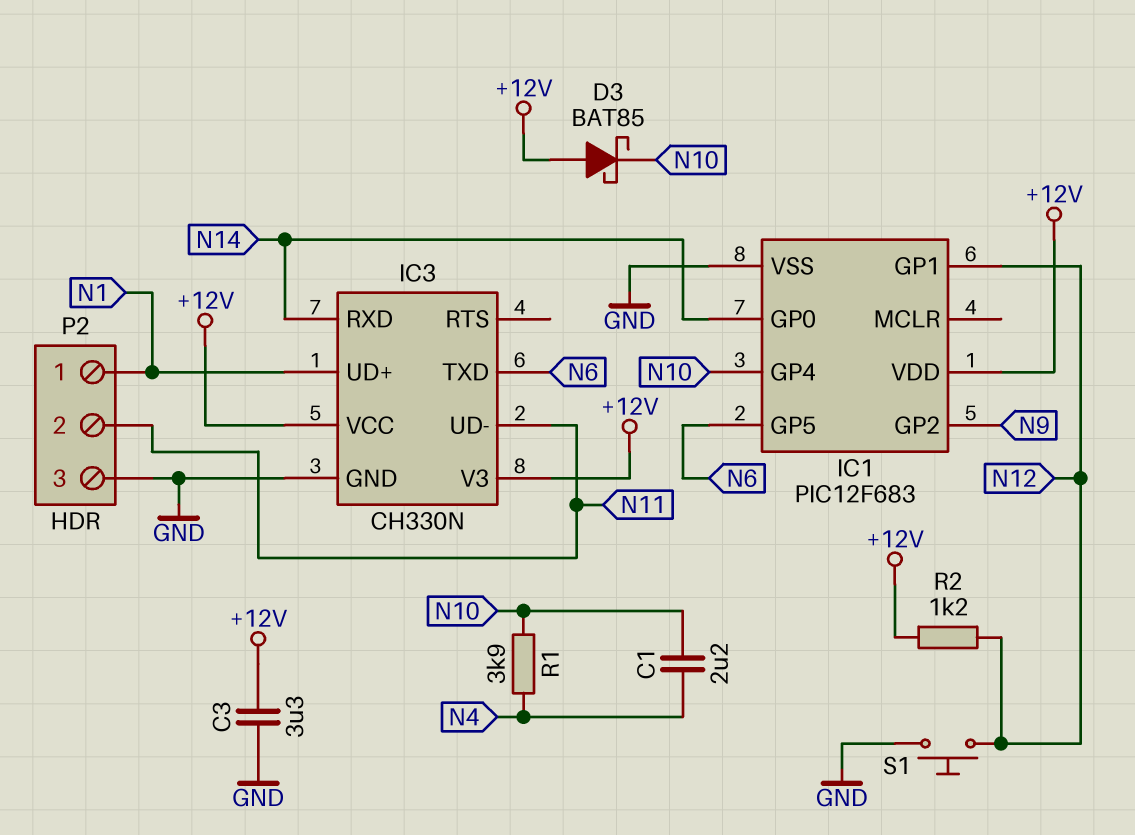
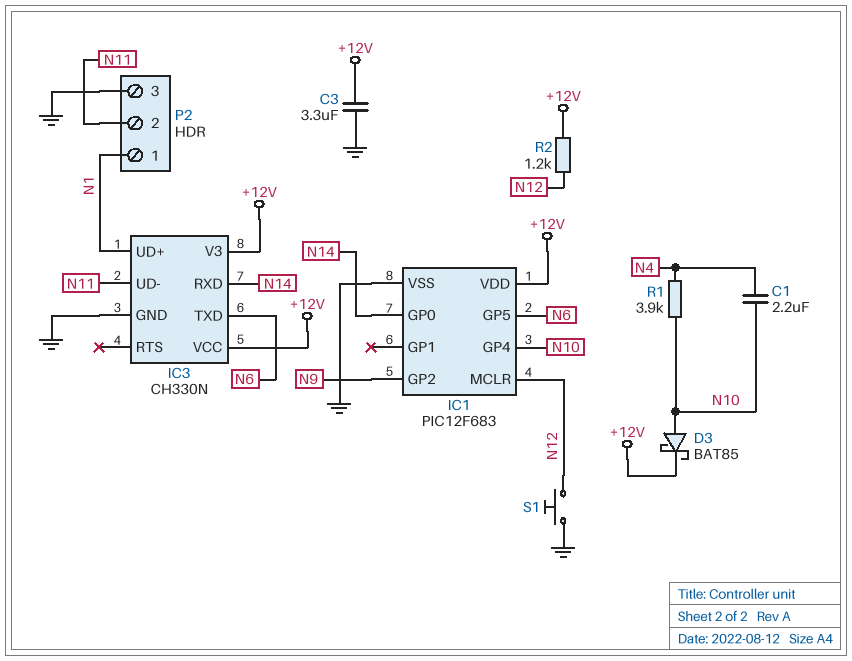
D3: schottky BAT85 (A +12V, K N10) -> schottky BAT85 (A N10, K +12V)
IC1 pin GP1: N12 -> none
IC1 pin MCLR: none -> N12

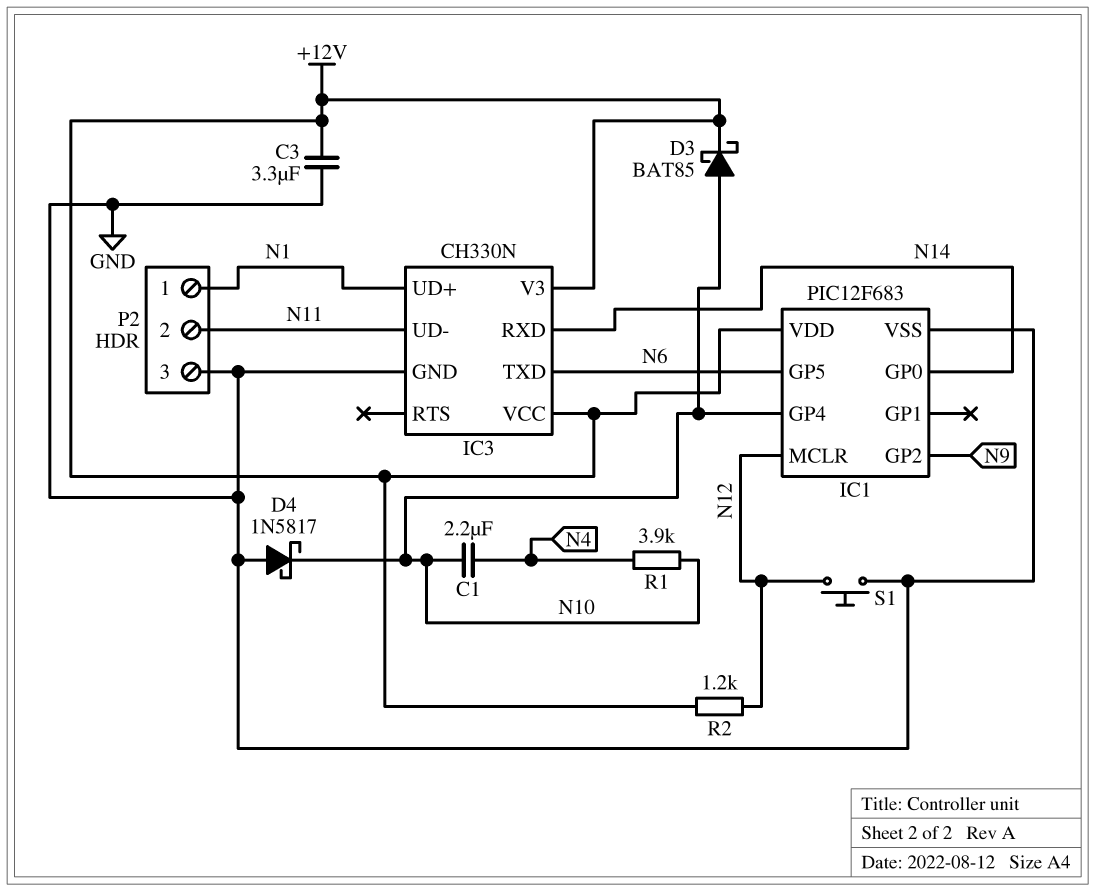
D4: none -> schottky 1N5817 (A GND, K N10)

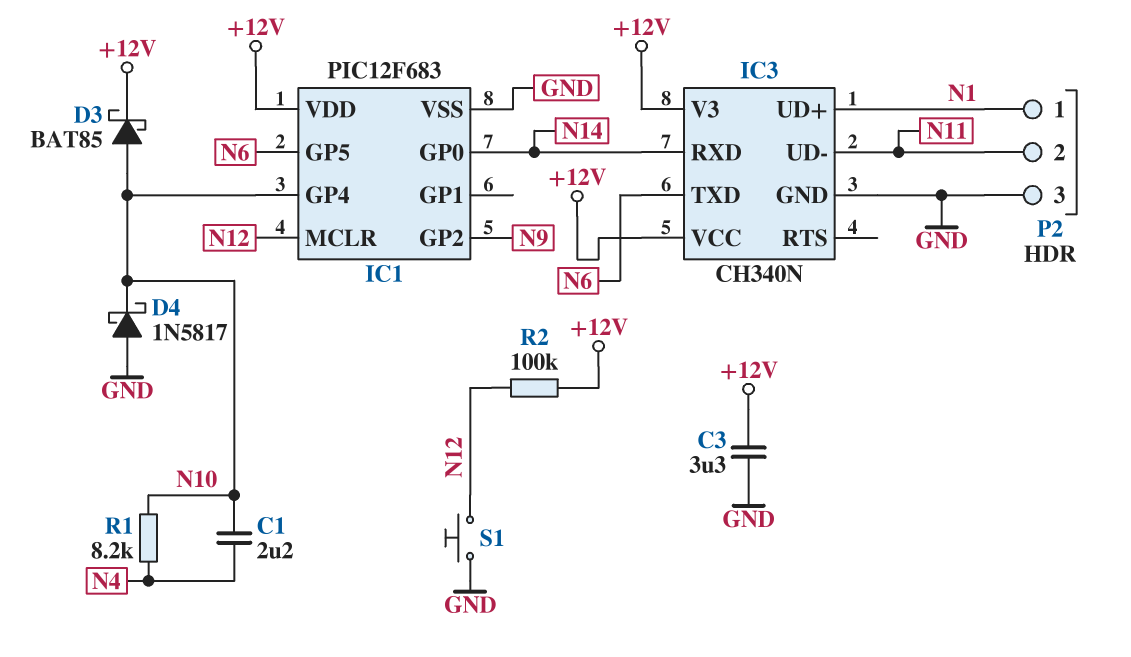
IC3: CH330N -> CH340N
R1: 3.9k (N4, N10) -> 8.2k (N4, N10)
R2: 1.2k (+12V, N12) -> 100k (+12V, N12)

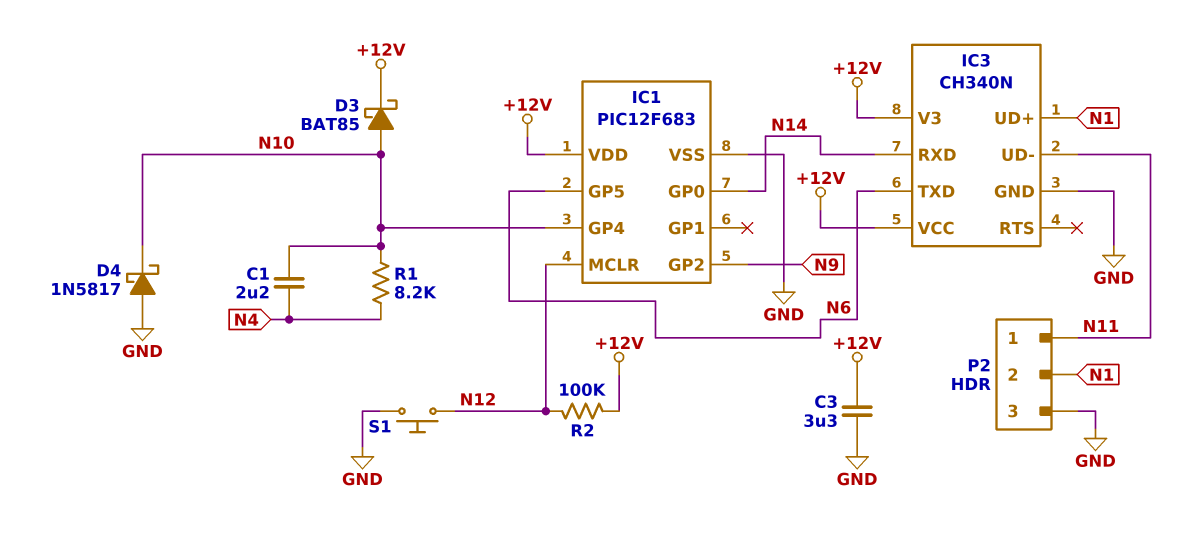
P2 pin 1: N1 -> N11
P2 pin 2: N11 -> N1

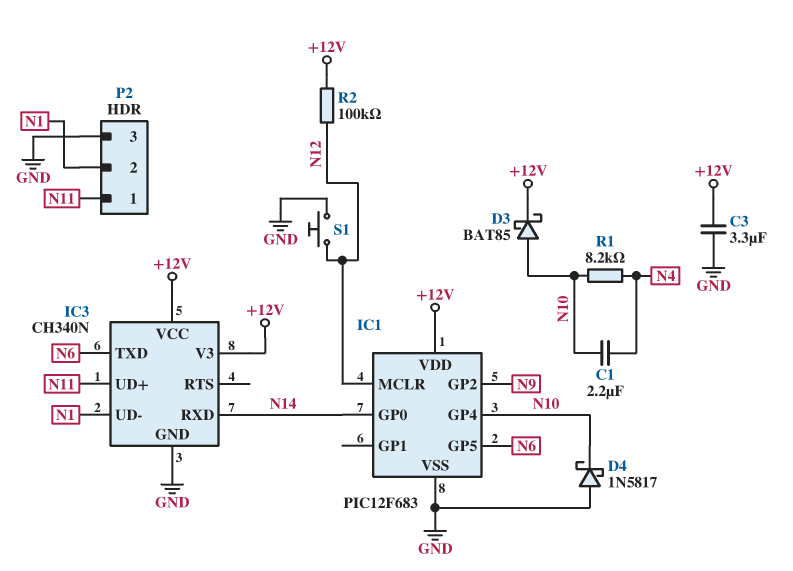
IC3 pin UD+: N1 -> N11
IC3 pin UD-: N11 -> N1

